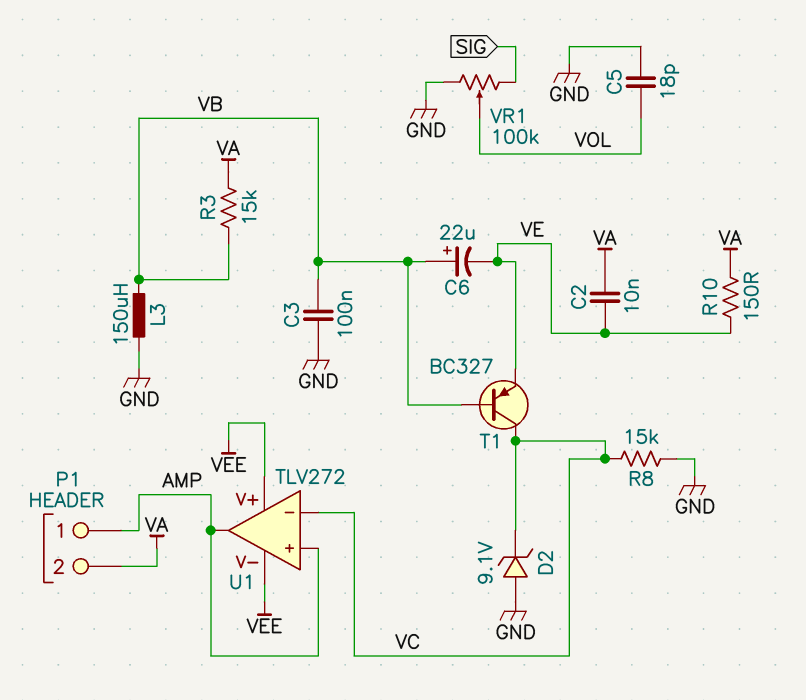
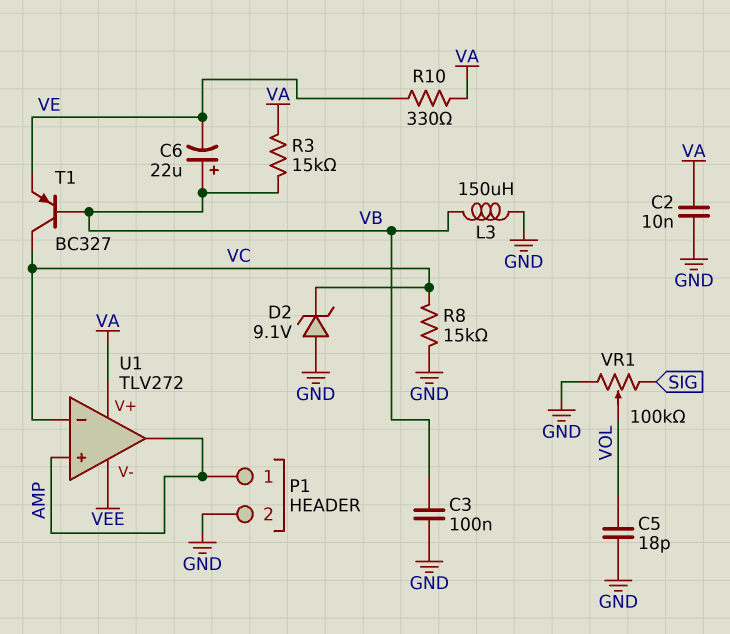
C2: 10nF (VA, VE) -> 10nF (GND, VA)
P1 pin 2: VA -> GND
R10: 150 (VA, VE) -> 330 (VA, VE)
U1 pin V+: VEE -> VA

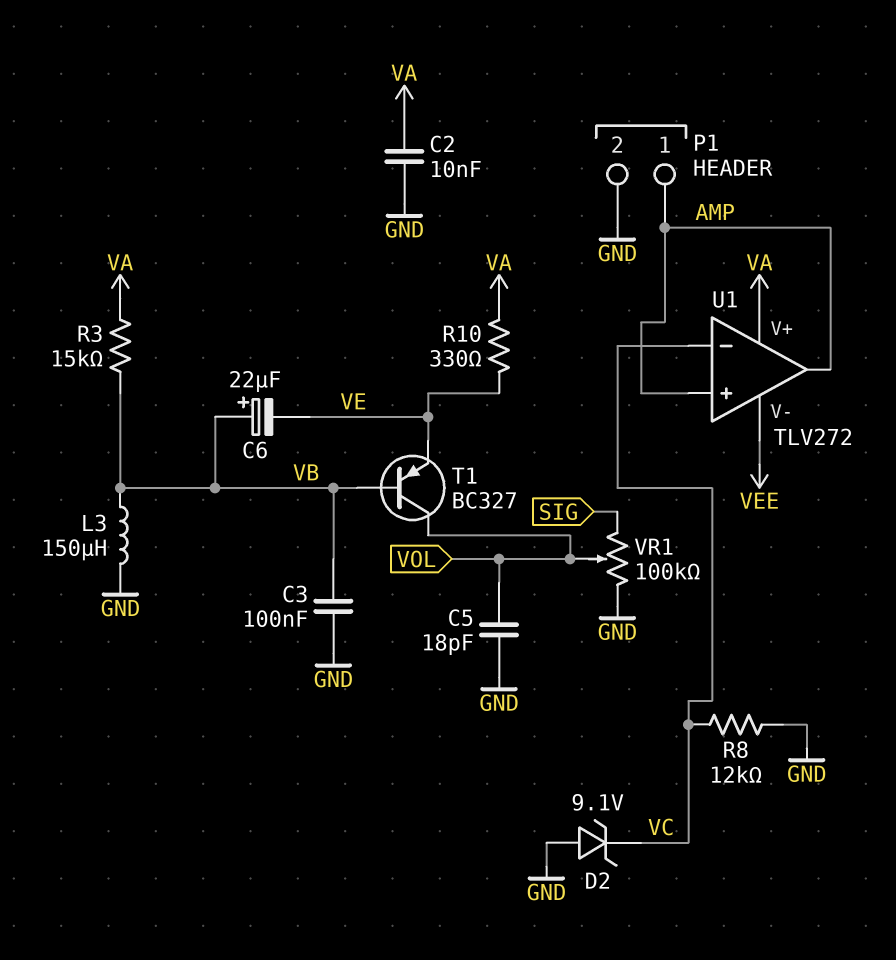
R8: 15k (GND, VC) -> 12k (GND, VC)
T1: PNP BC327 (B VB, C VC, E VE) -> PNP BC327 (B VB, C VOL, E VE)

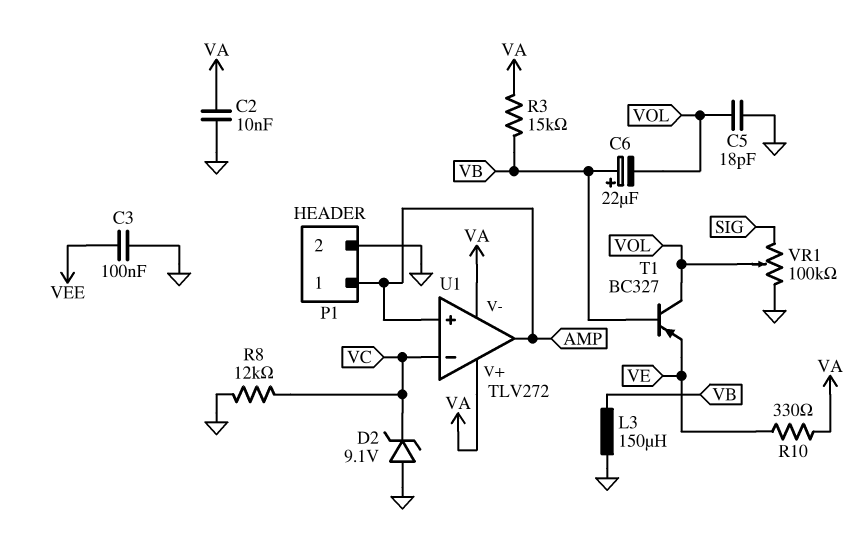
C3: 100nF (GND, VB) -> 100nF (GND, VEE)
C6: 22uF (plus VB, minus VE) -> 22uF (plus VB, minus VOL)
U1 pin V-: VEE -> VA

